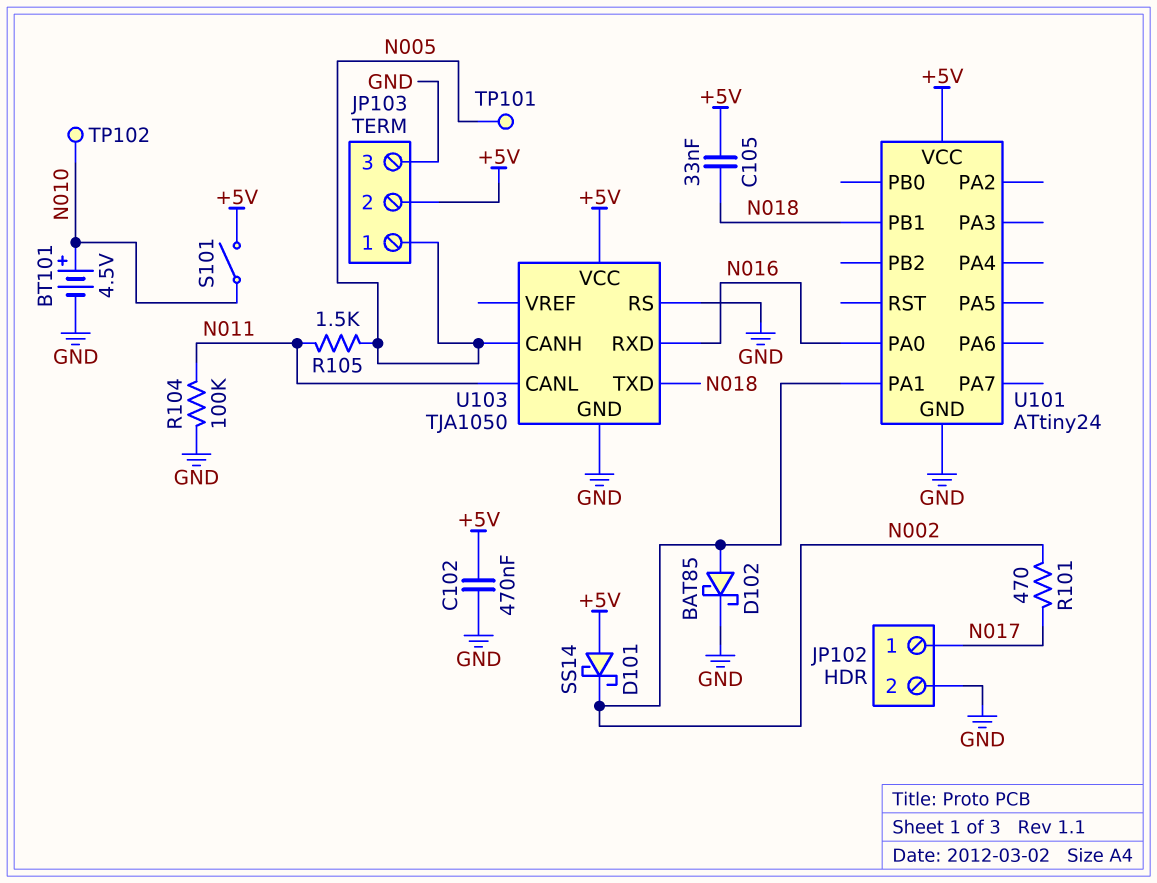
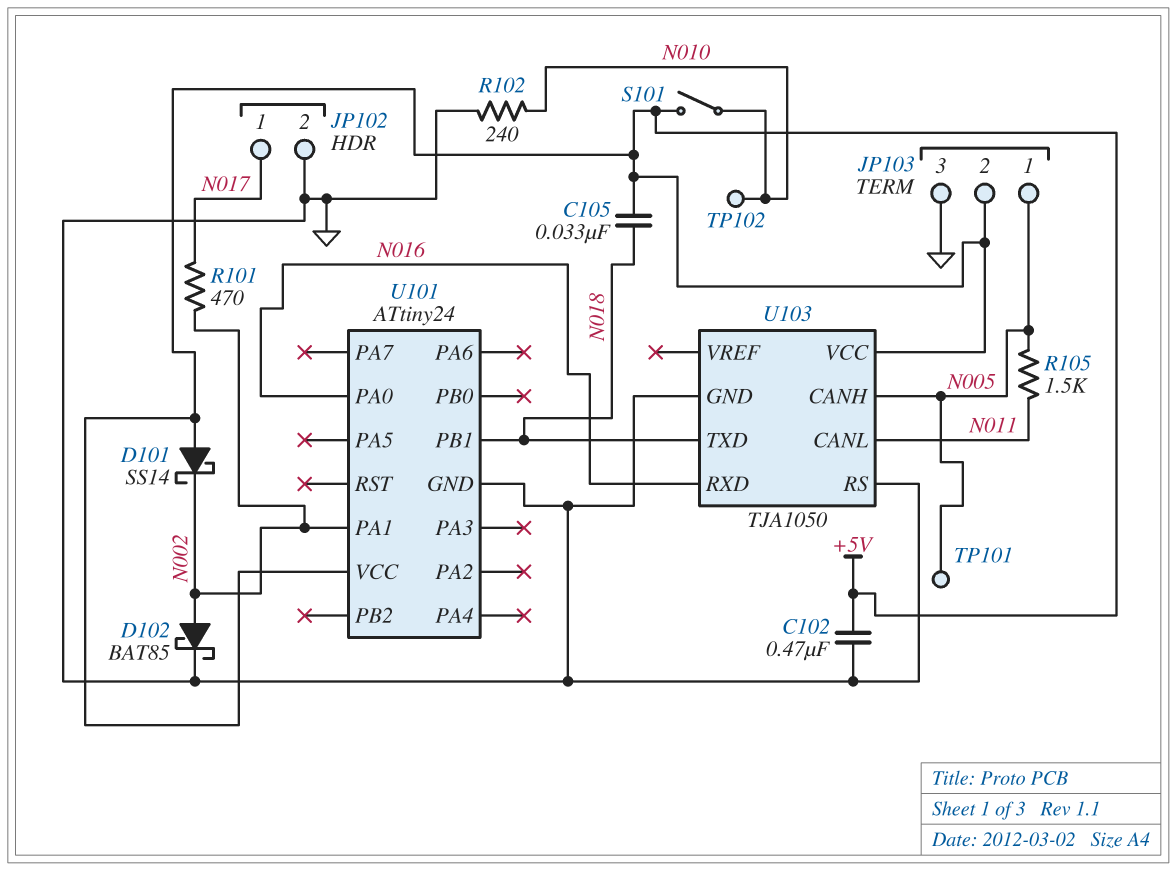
BT101: 4.5V (plus N010, minus GND) -> none
R102: none -> 240 (GND, N010)
R104: 100k (GND, N011) -> none

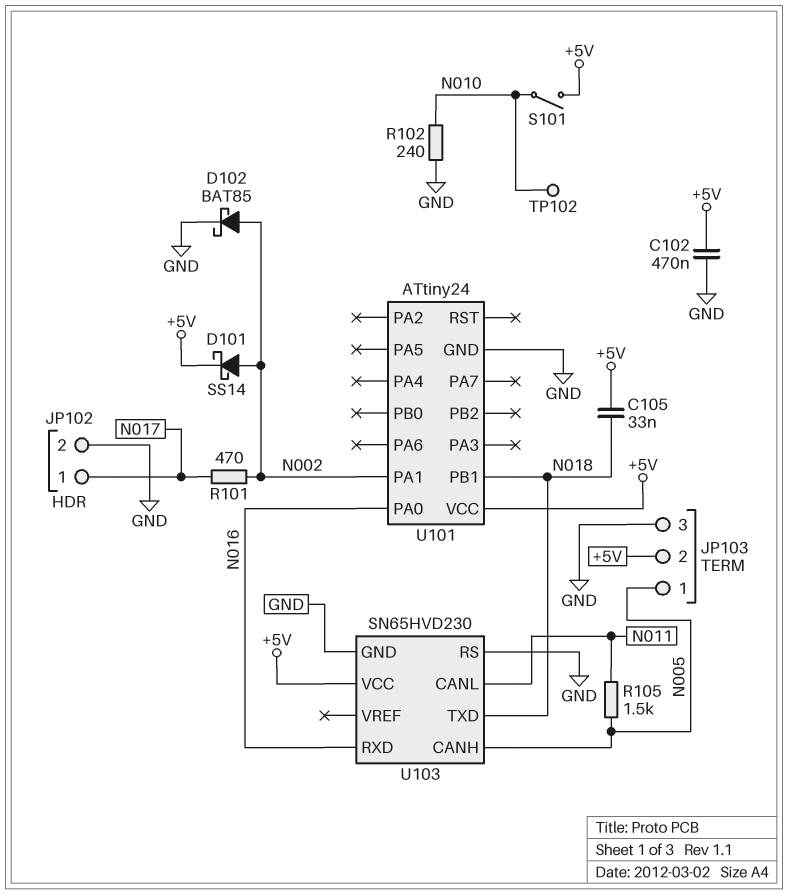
D101: schottky SS14 (A +5V, K N002) -> schottky SS14 (A N002, K +5V)
TP101: test point (N005) -> none
U103: TJA1050 -> SN65HVD230

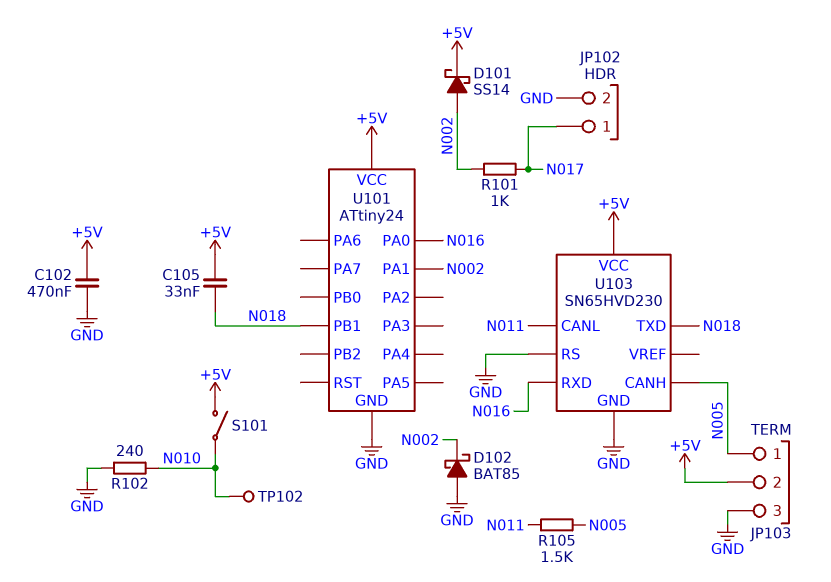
D102: schottky BAT85 (A N002, K GND) -> schottky BAT85 (A GND, K N002)
R101: 470 (N002, N017) -> 1k (N002, N017)

